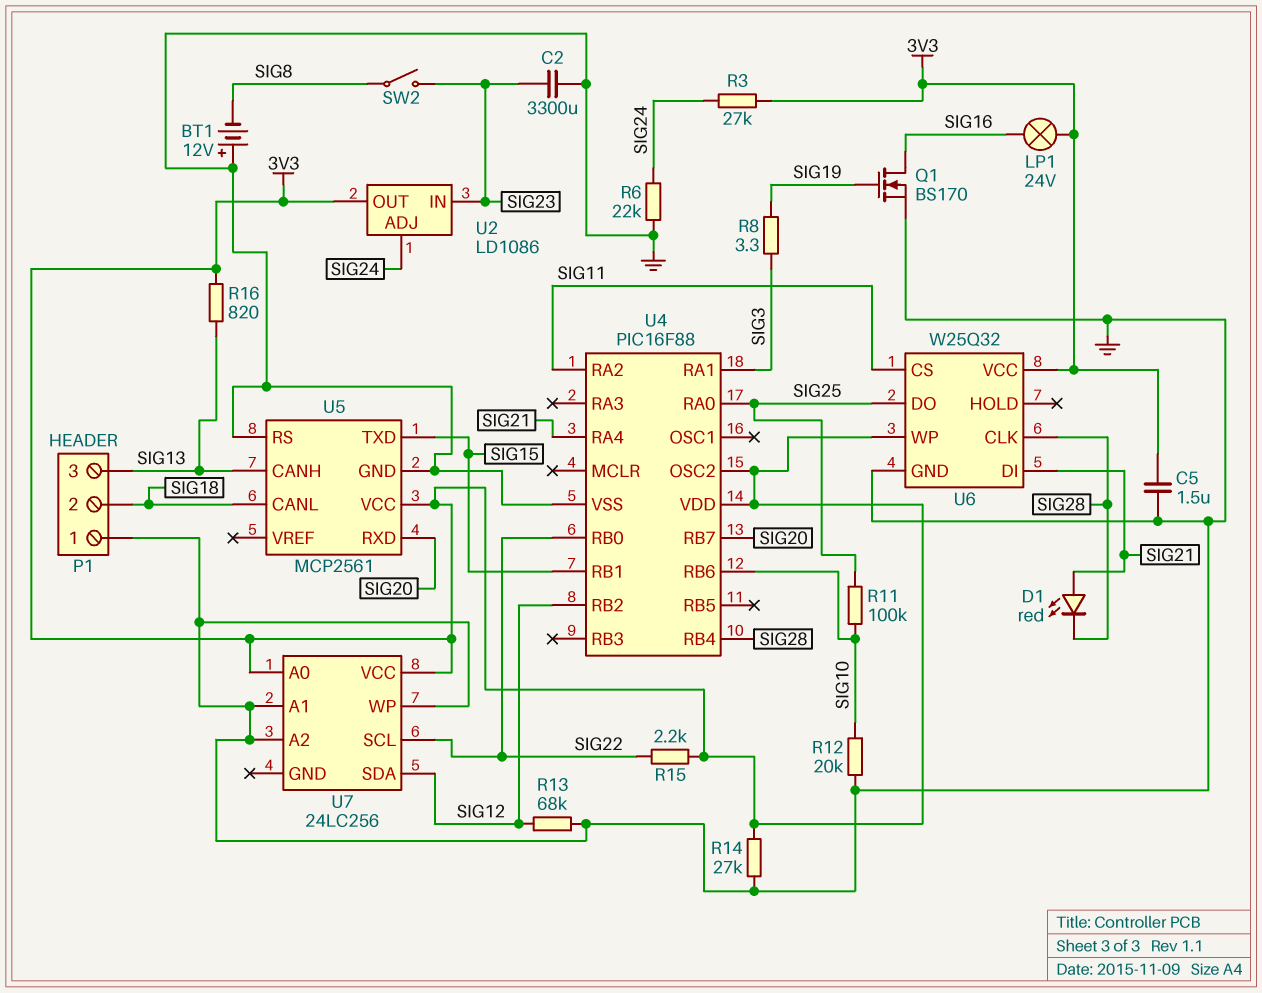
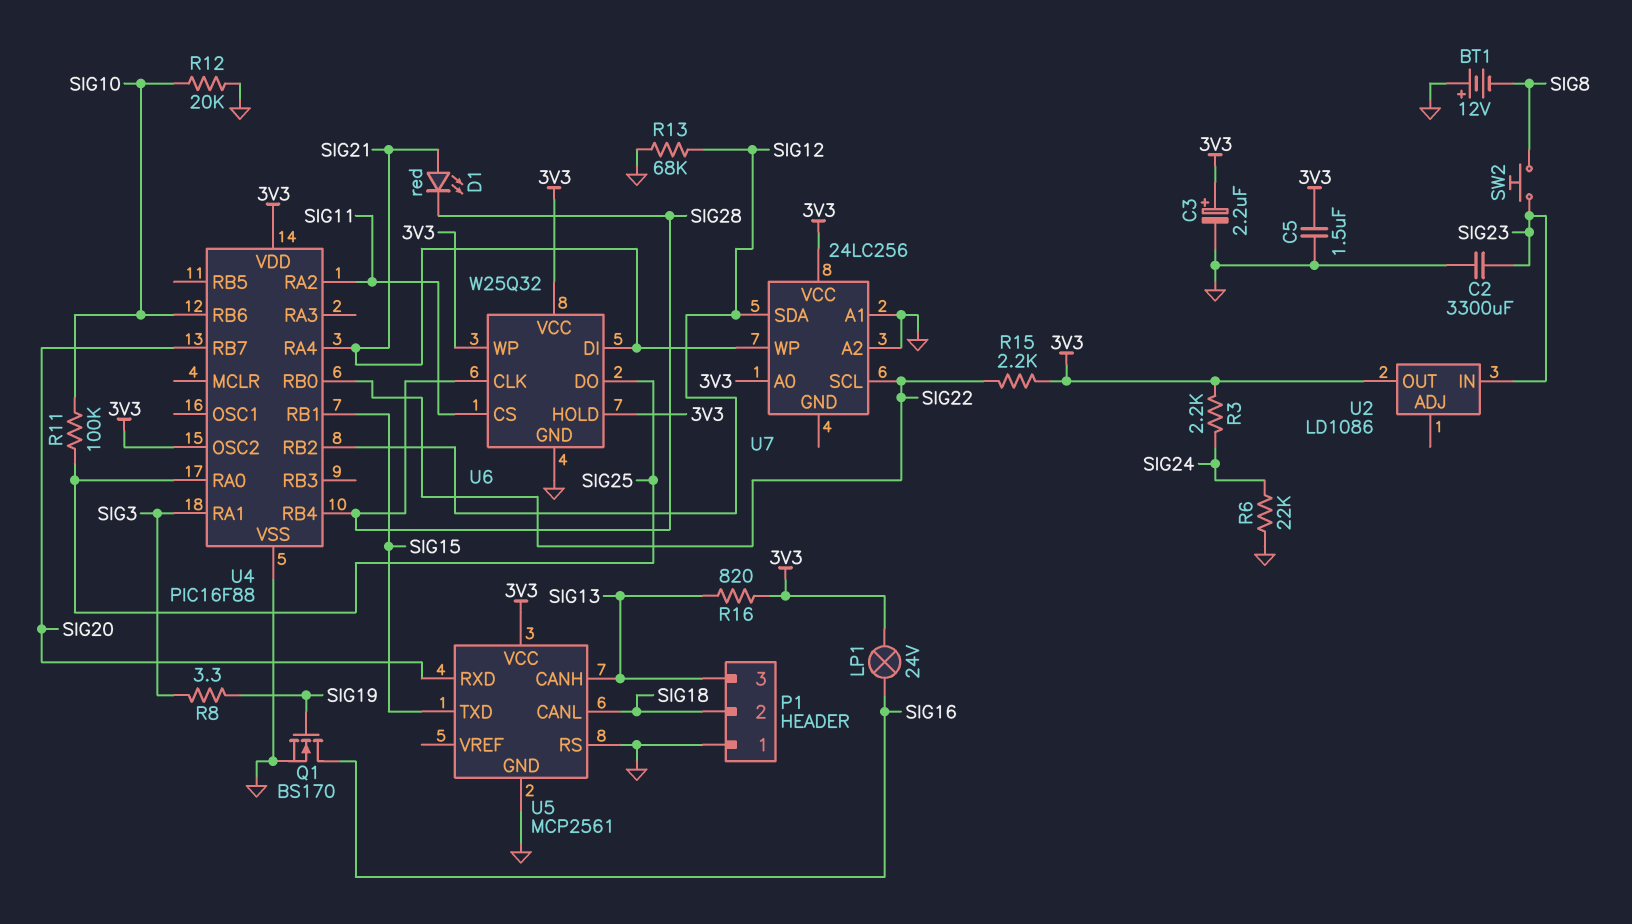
C3: none -> 2.2uF (plus 3V3, minus GND)
R3: 27k (3V3, SIG24) -> 2.2k (3V3, SIG24)
R14: 27k (3V3, GND) -> none
SW2: switch (SIG8, SIG23) -> button (SIG8, SIG23)
U2 pin ADJ: SIG24 -> none
U6 pin HOLD: none -> 3V3
U7 pin WP: GND -> SIG21

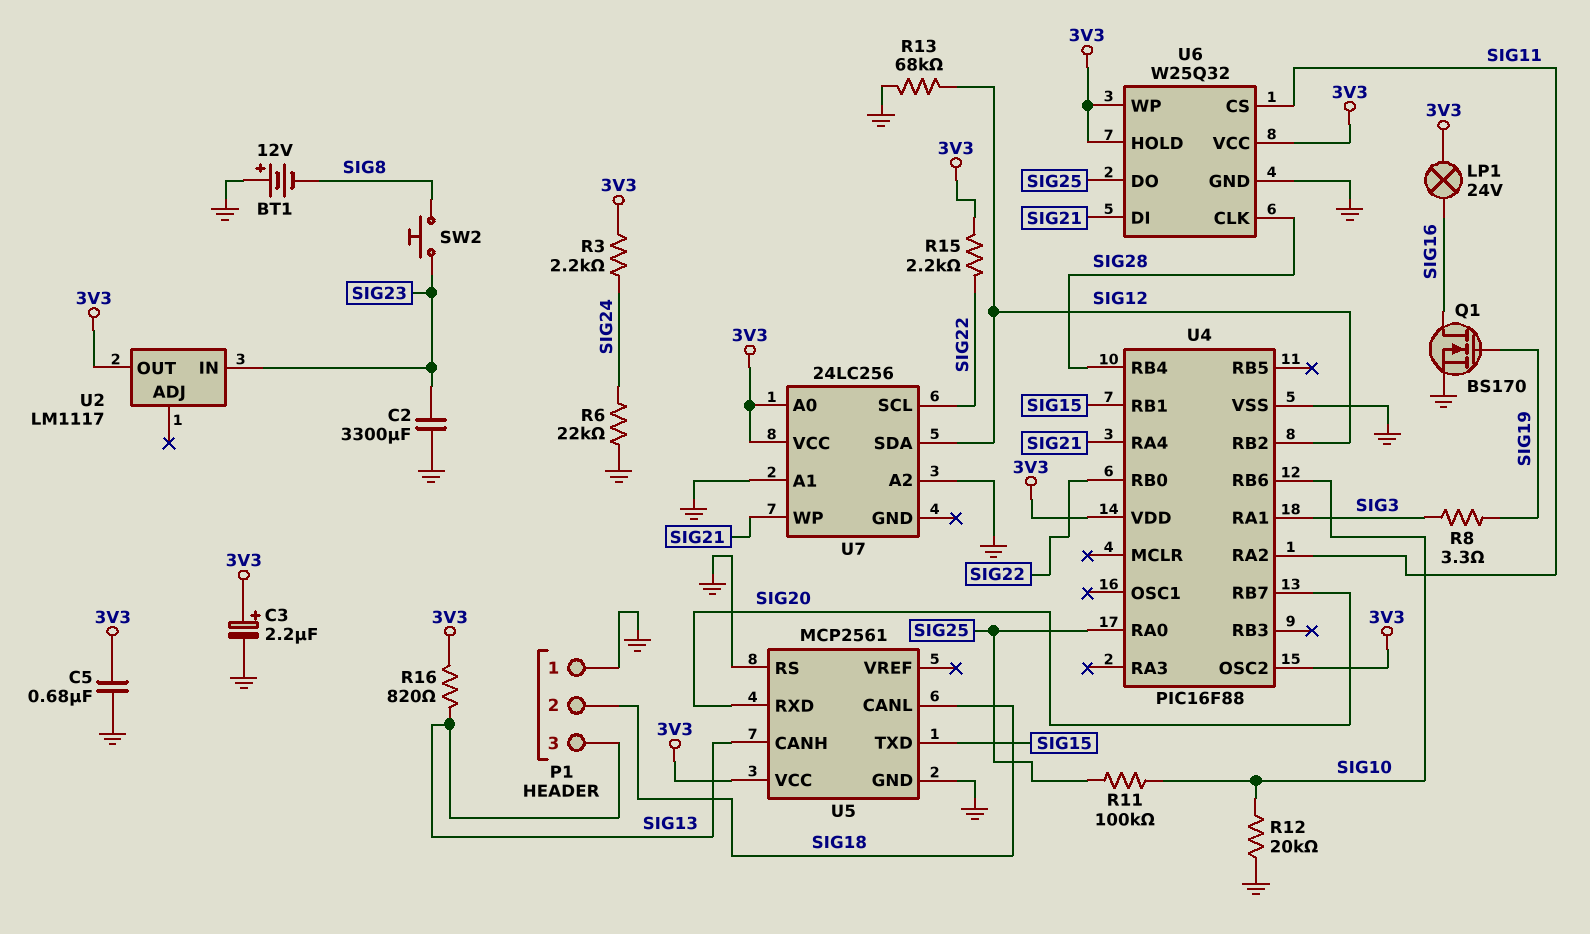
C5: 1.5uF (3V3, GND) -> 680nF (3V3, GND)
D1: LED red (A SIG21, K SIG28) -> none
U2: LD1086 -> LM1117

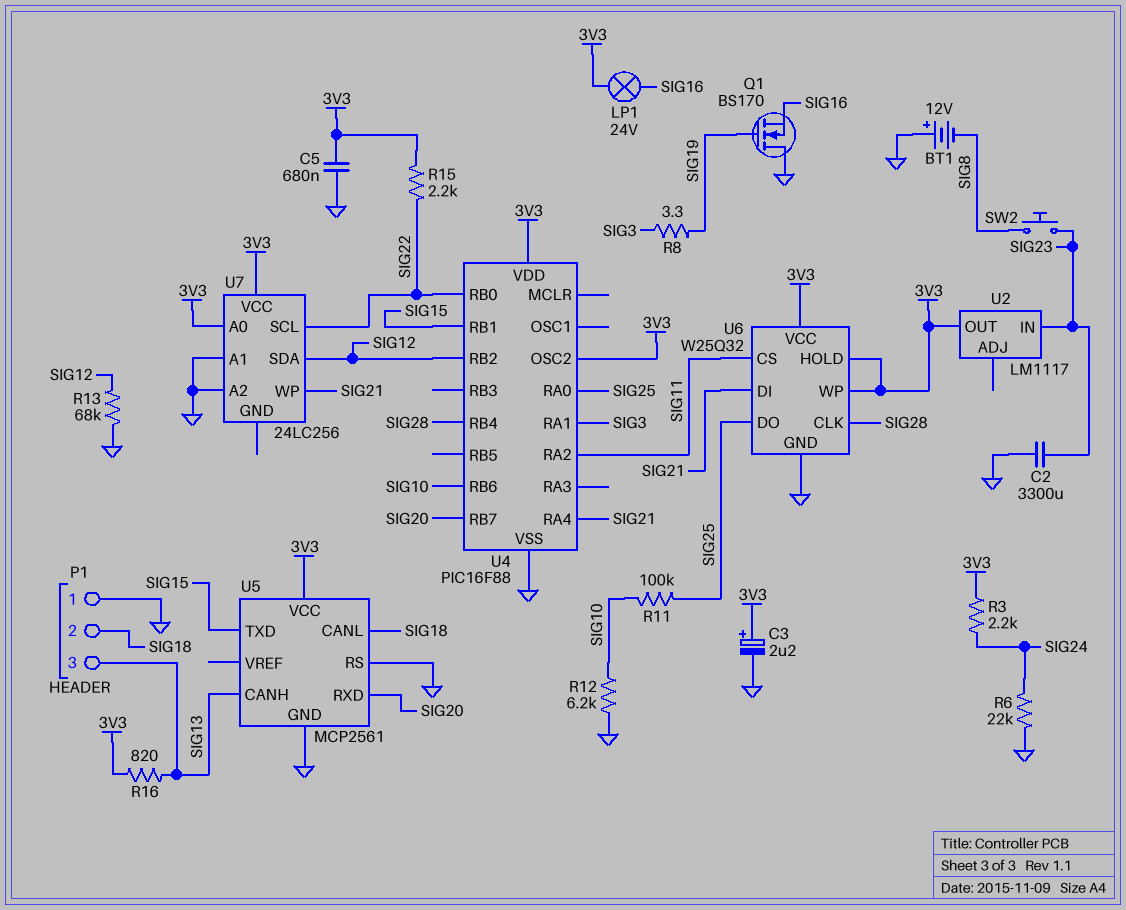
Q1: NMOS BS170 (G SIG19, D SIG16, S GND) -> NMOS BS170 (G SIG19, D GND, S SIG16)
R12: 20k (GND, SIG10) -> 6.2k (GND, SIG10)

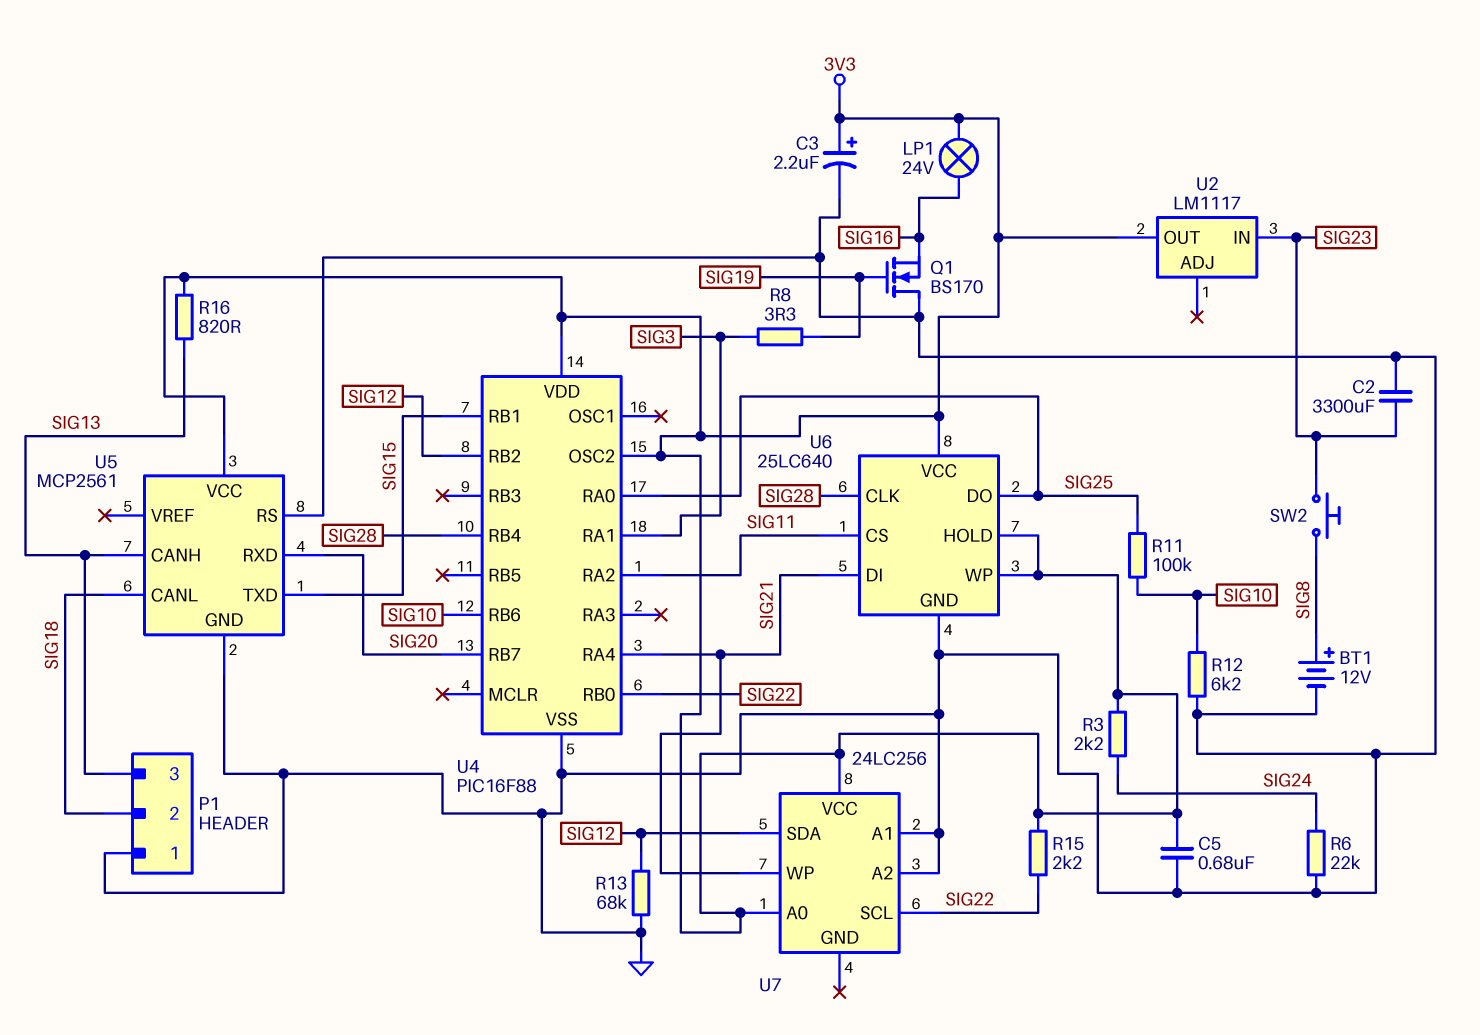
BT1: 12V (plus GND, minus SIG8) -> 12V (plus SIG8, minus GND)
U6: W25Q32 -> 25LC640

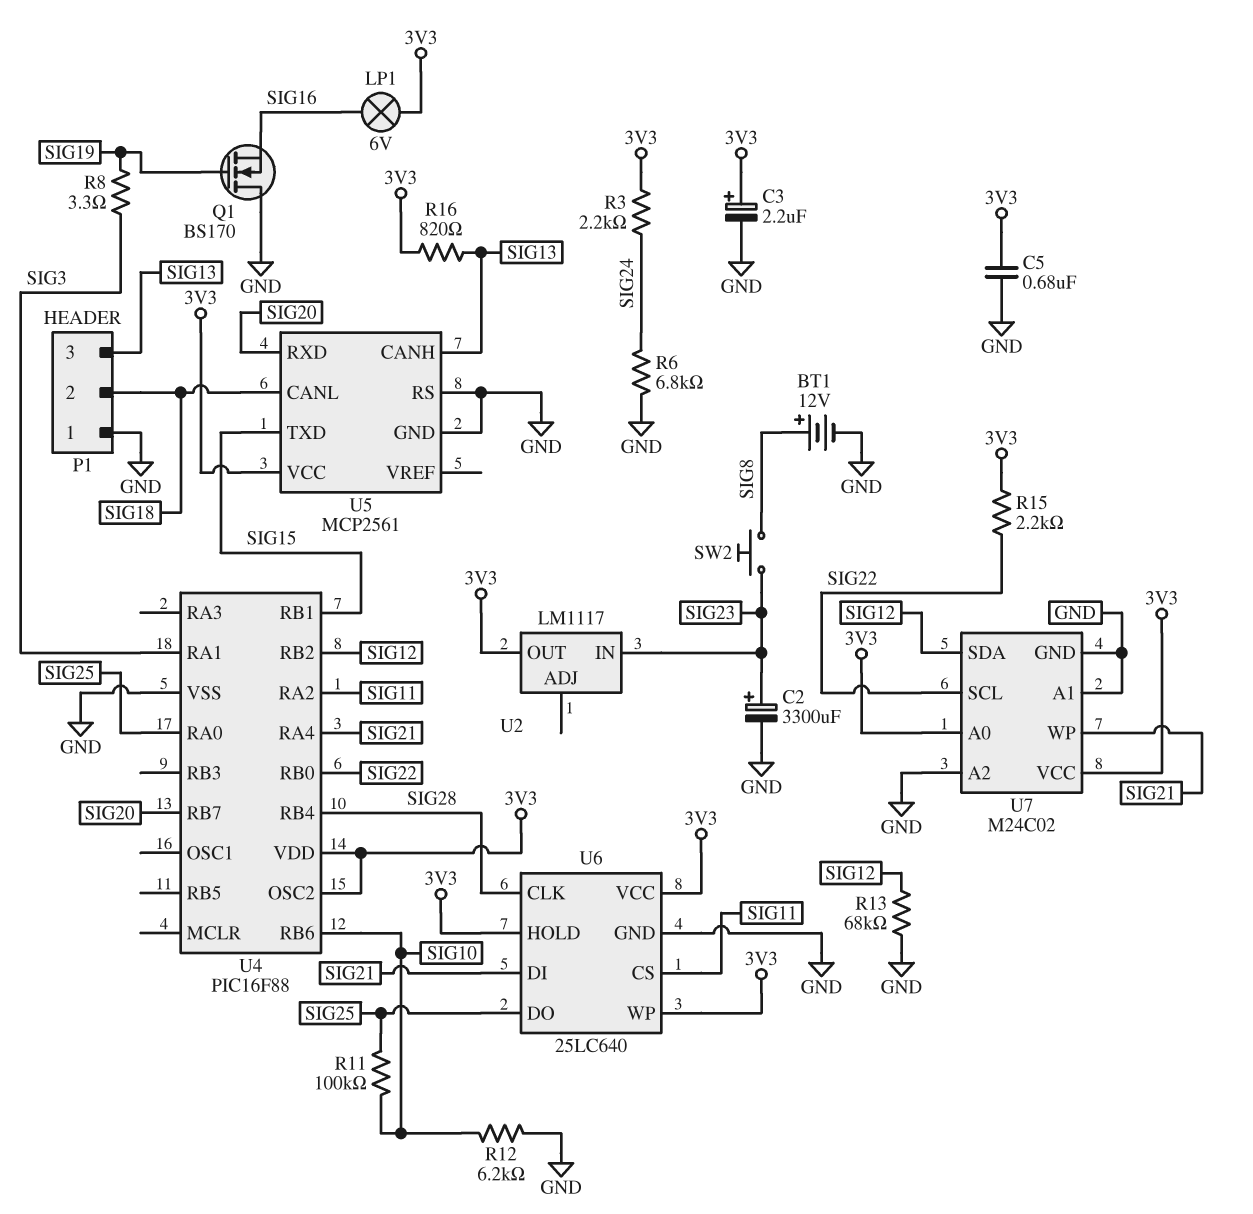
C2: 3300uF (GND, SIG23) -> 3300uF (plus SIG23, minus GND)
LP1: lamp 24V (3V3, SIG16) -> lamp 6V (3V3, SIG16)
R6: 22k (GND, SIG24) -> 6.8k (GND, SIG24)
U7: 24LC256 -> M24C02
U7 pin GND: none -> GND

